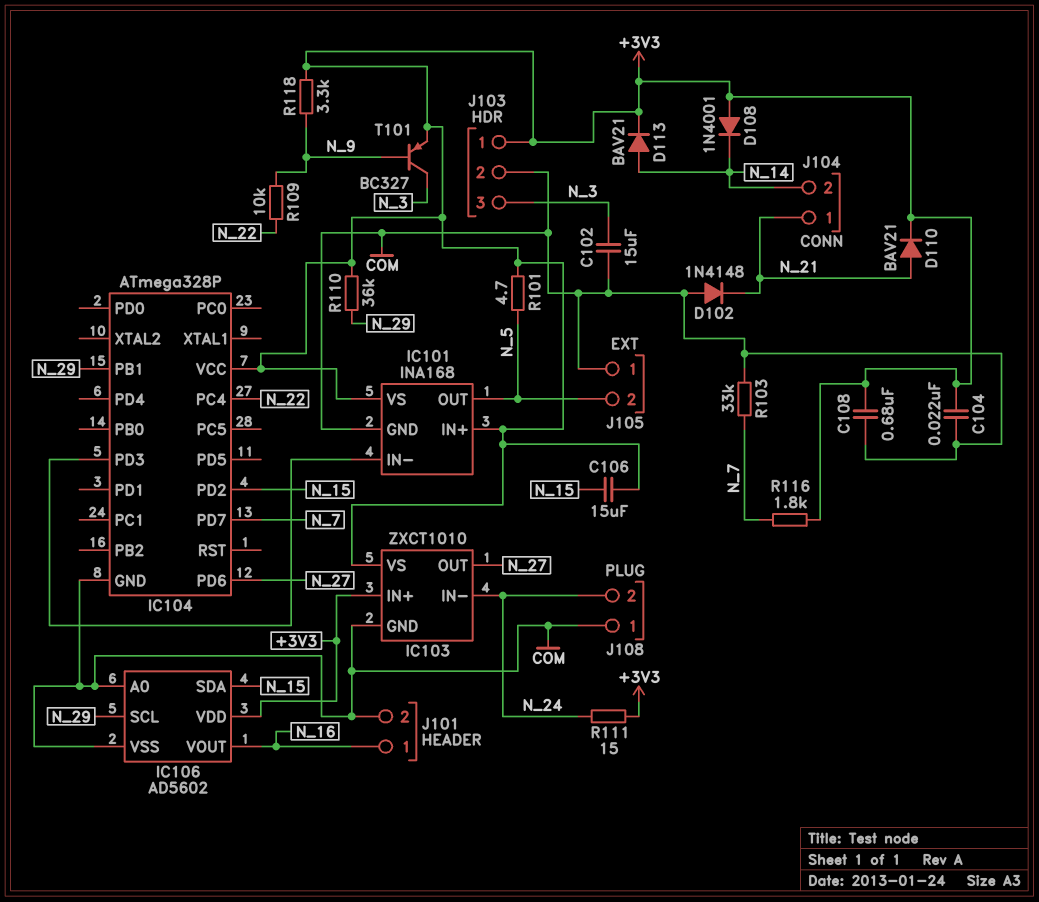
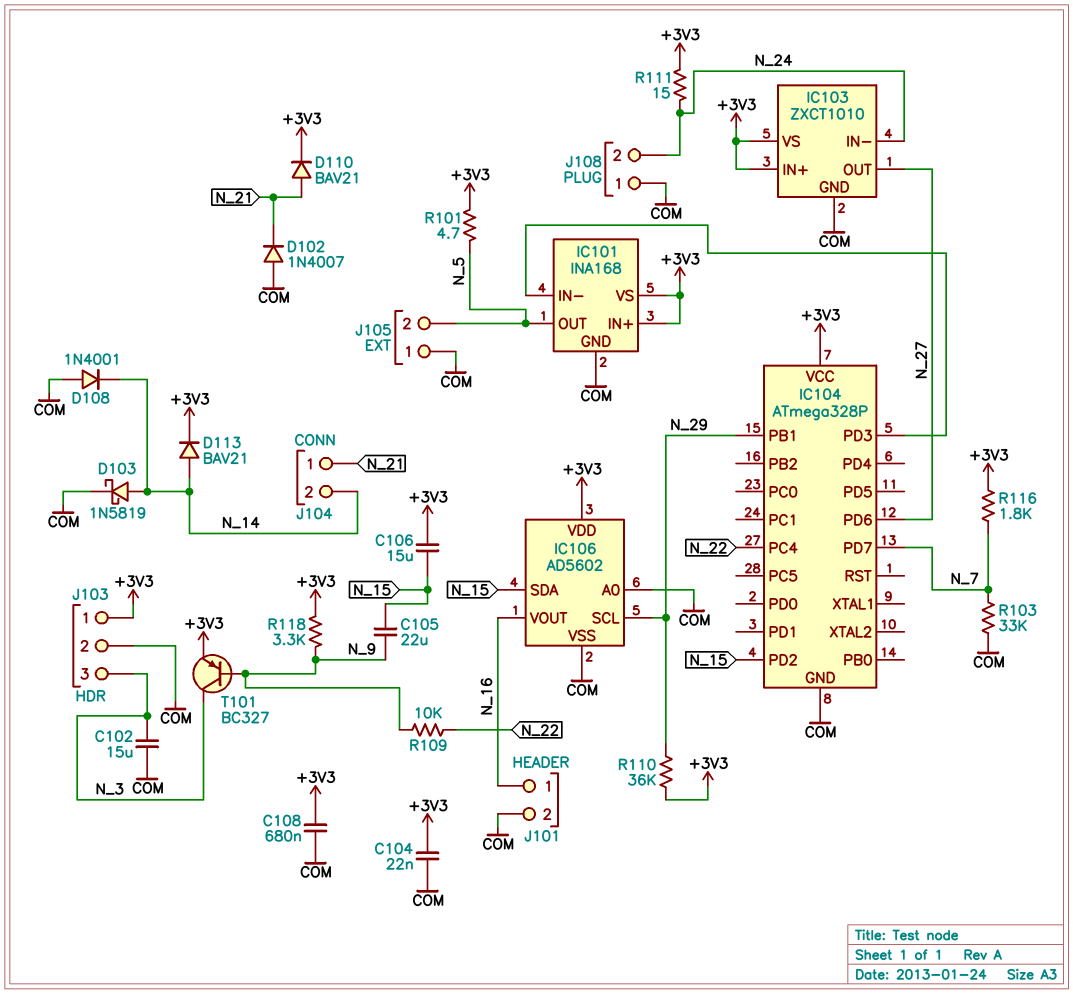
C105: none -> 22uF (N_9, N_15)
D102: diode 1N4148 (A COM, K N_21) -> diode 1N4007 (A COM, K N_21)
D103: none -> schottky 1N5819 (A N_14, K COM)
D108: diode 1N4001 (A +3V3, K N_14) -> diode 1N4001 (A COM, K N_14)

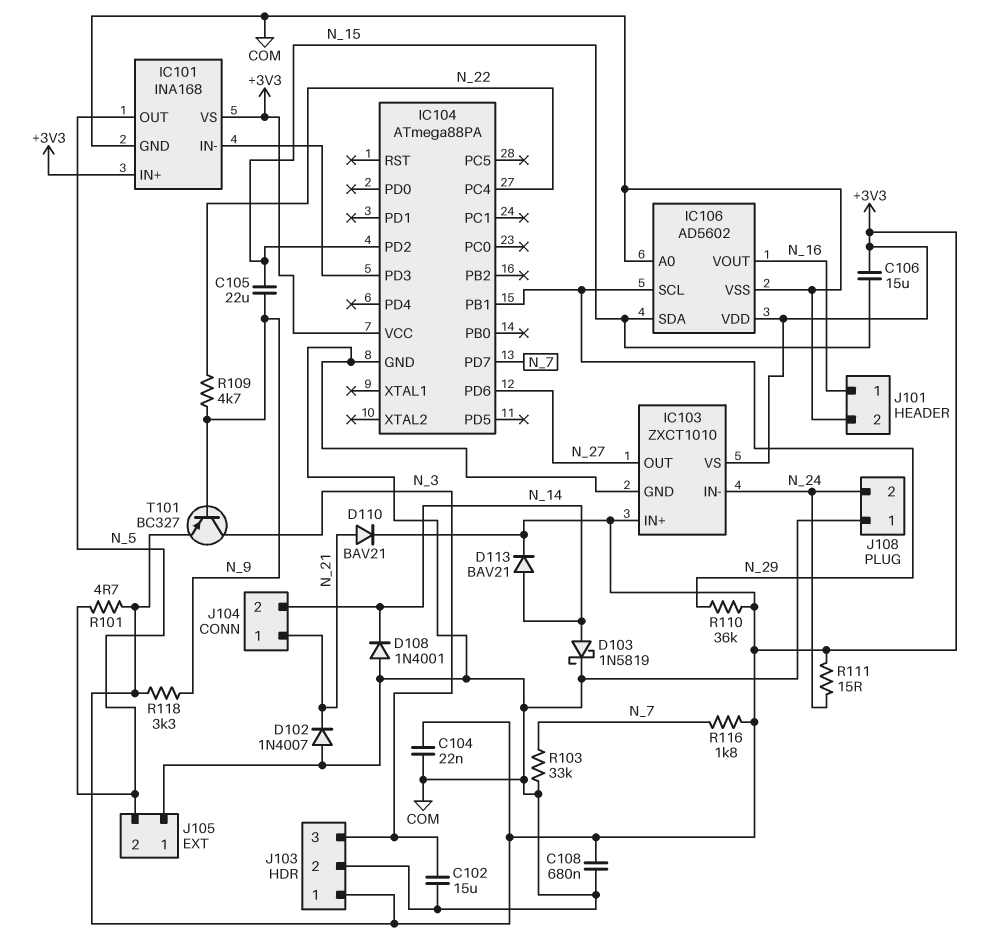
IC104: ATmega328P -> ATmega88PA
R109: 10k (N_9, N_22) -> 4.7k (N_9, N_22)

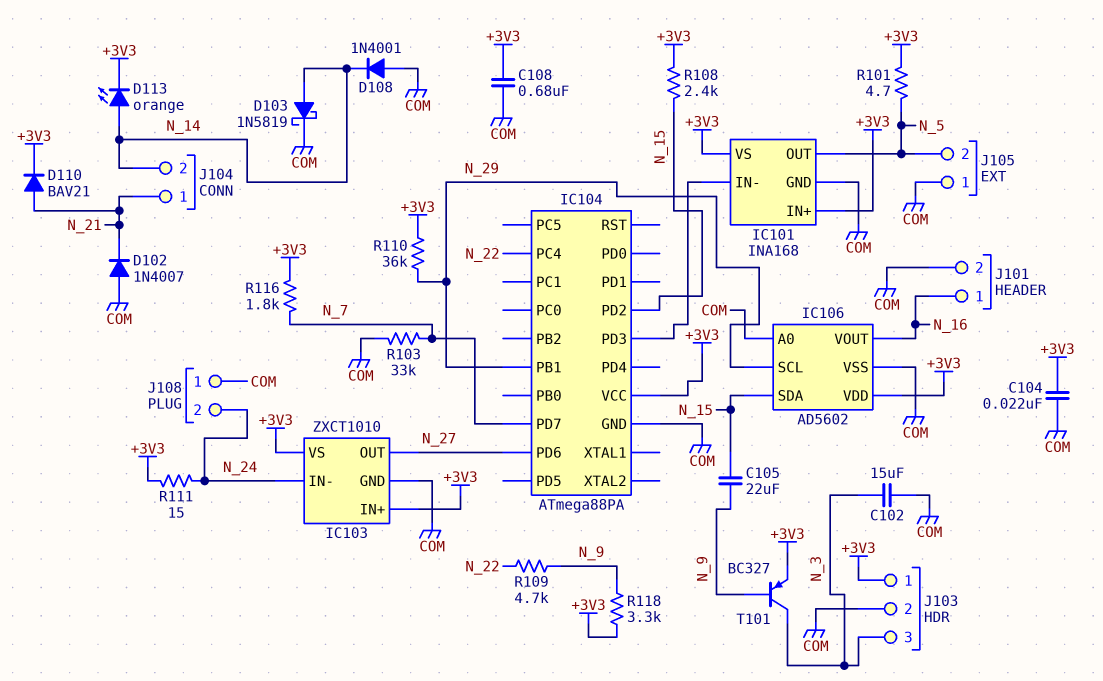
C106: 15uF (+3V3, N_15) -> none
D113: diode BAV21 (A N_14, K +3V3) -> LED orange (A N_14, K +3V3)
R108: none -> 2.4k (+3V3, N_15)

